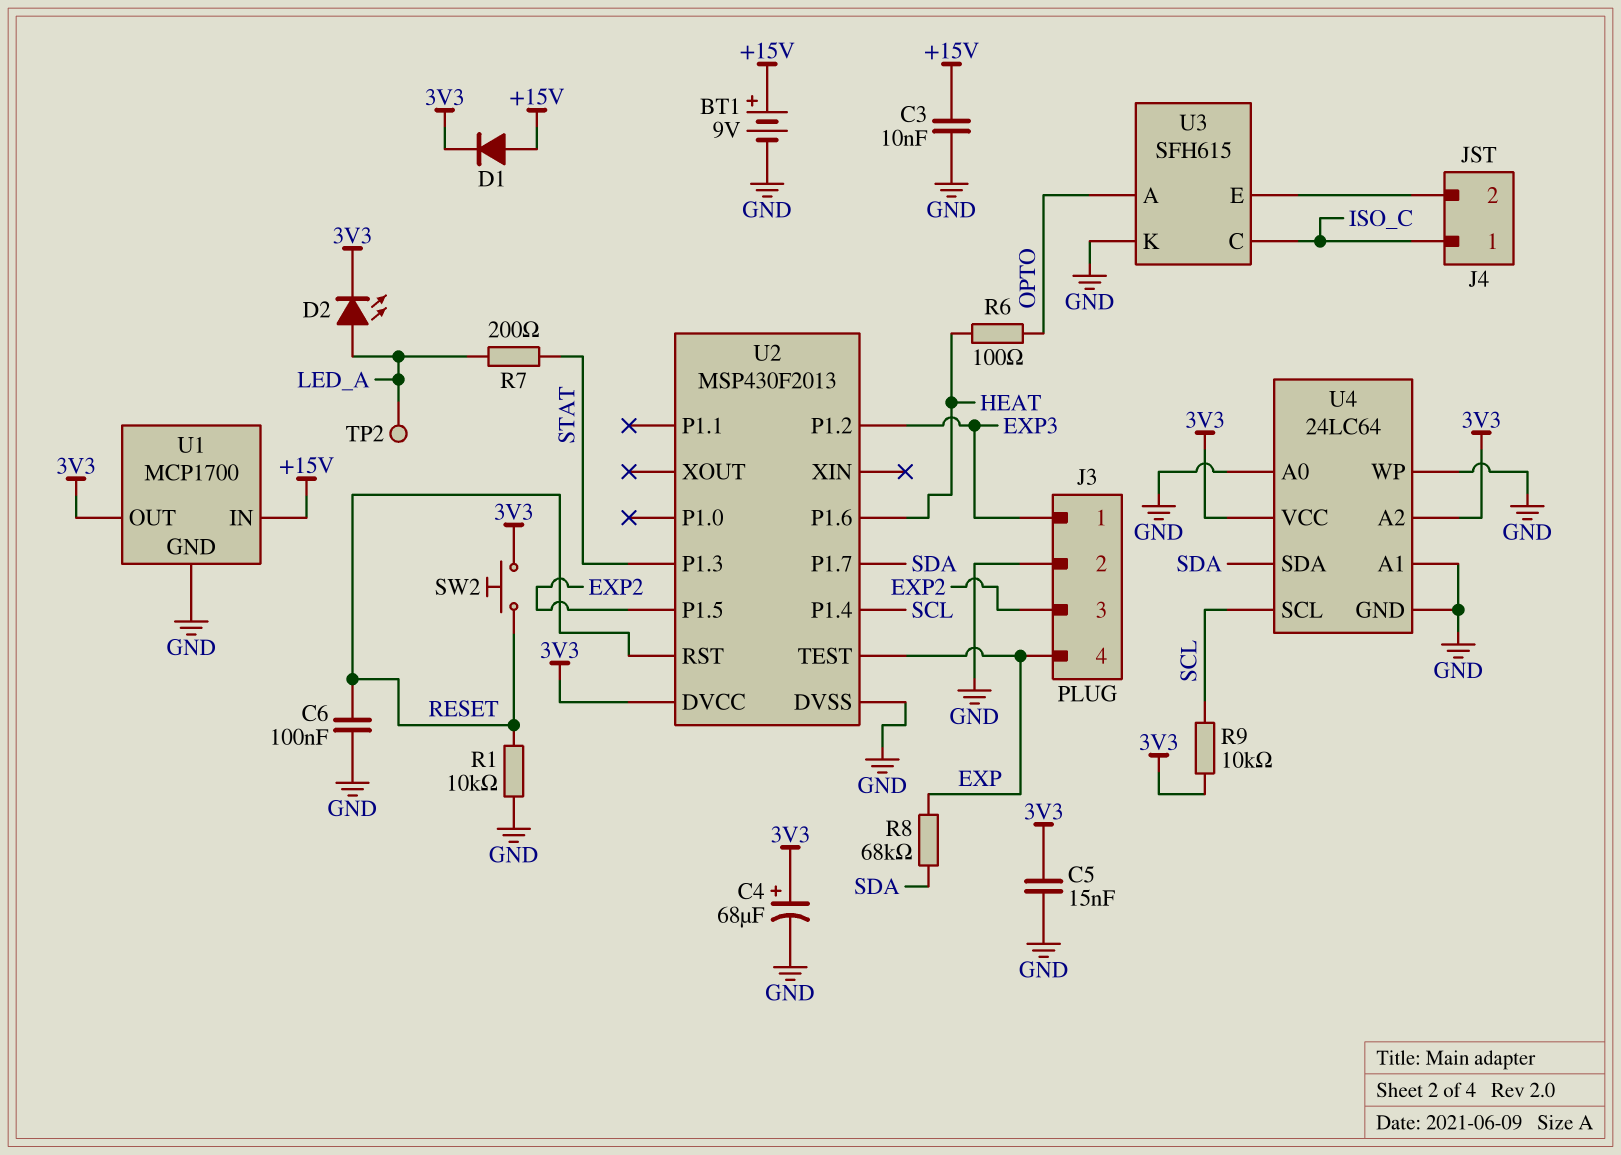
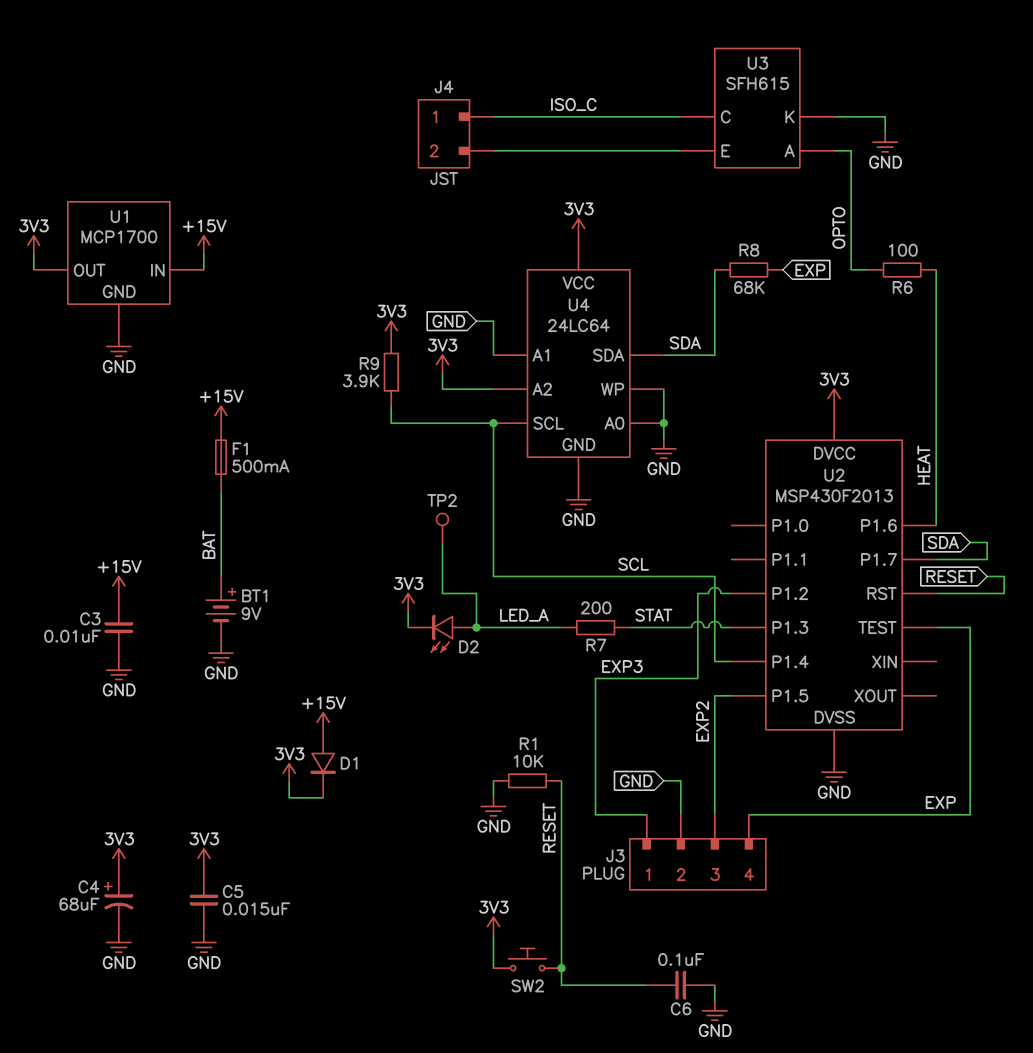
BT1: 9V (plus +15V, minus GND) -> 9V (plus BAT, minus GND)
F1: none -> 500mA (+15V, BAT)
R9: 10k (3V3, SCL) -> 3.9k (3V3, SCL)

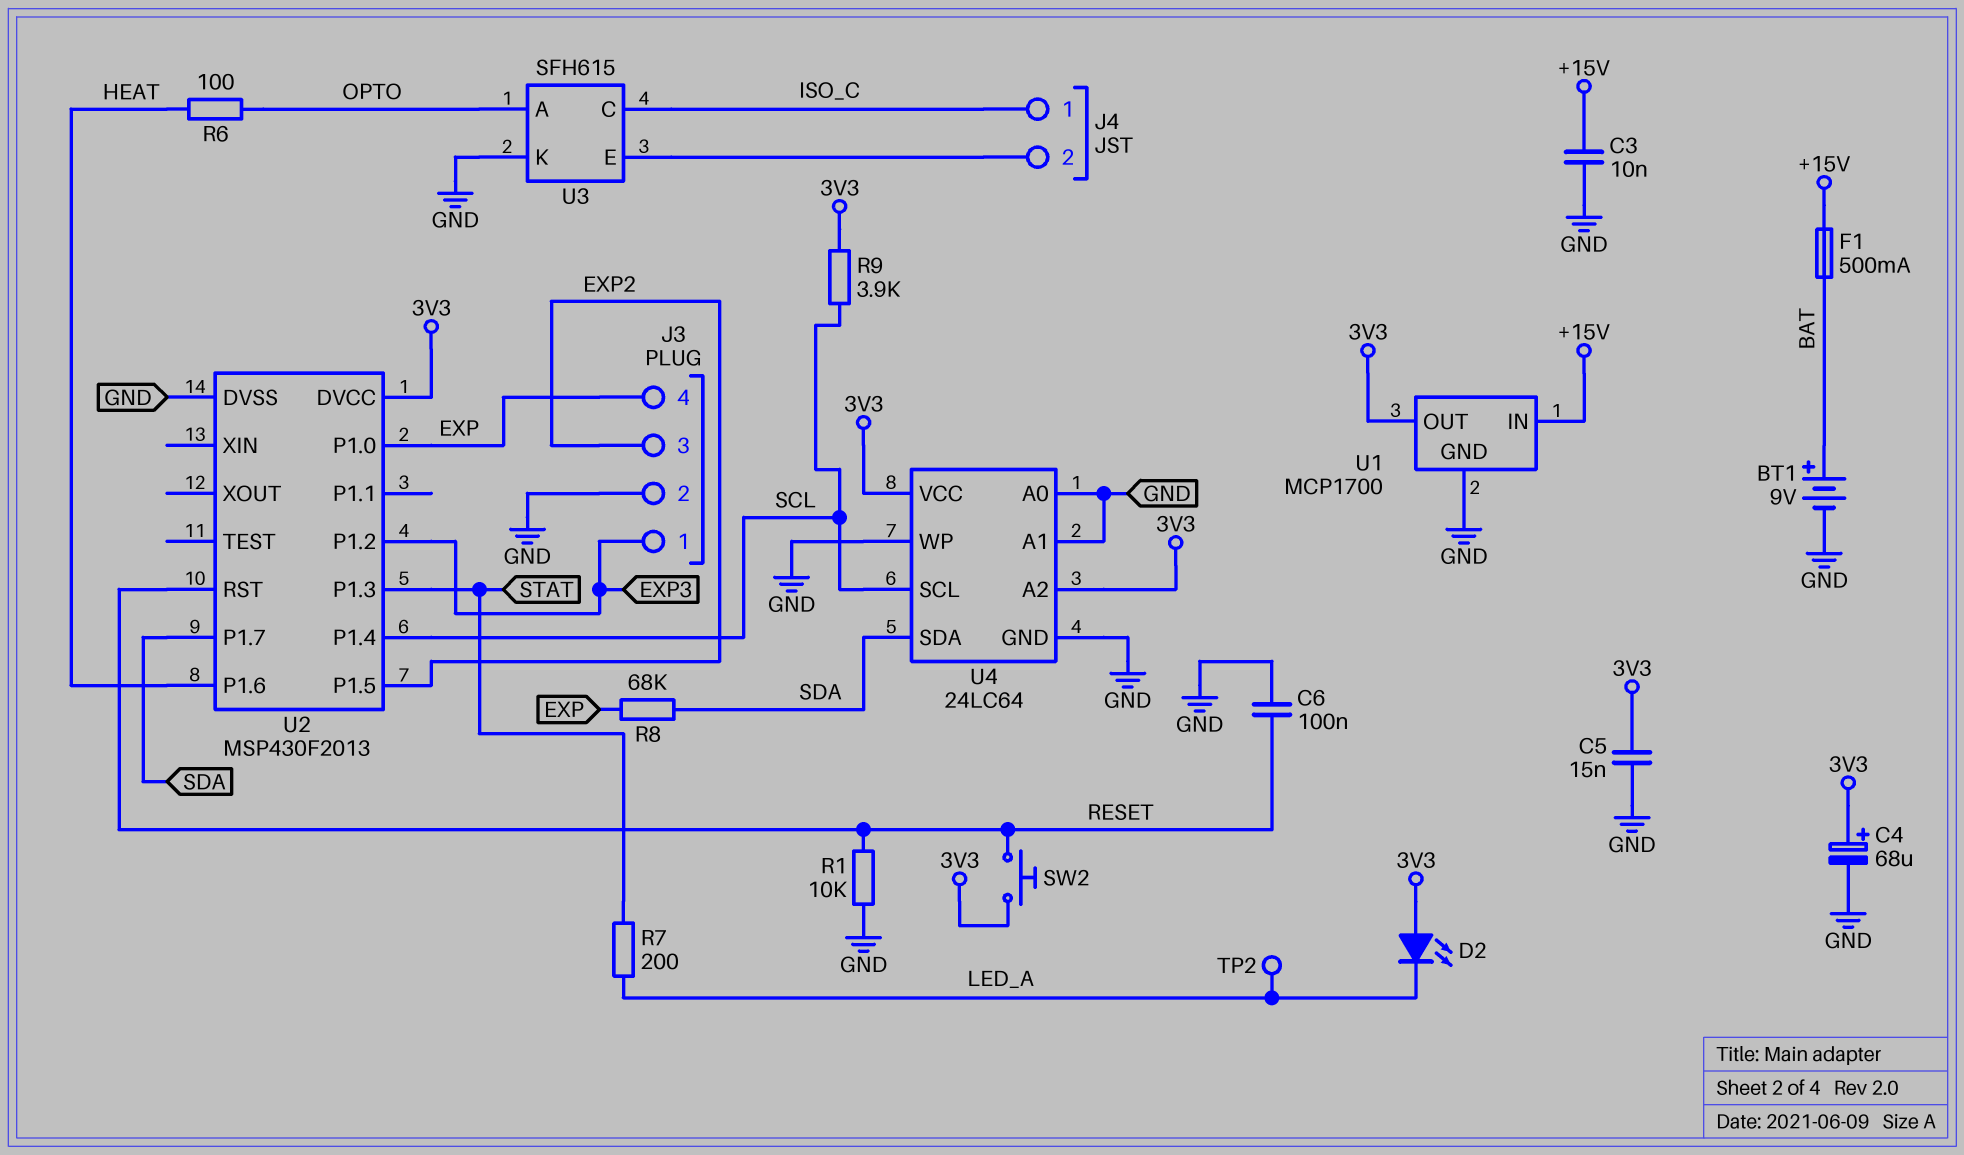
D1: diode (A +15V, K 3V3) -> none
D2: LED (A LED_A, K 3V3) -> LED (A 3V3, K LED_A)
U2 pin P1.0: none -> EXP
U2 pin TEST: EXP -> none

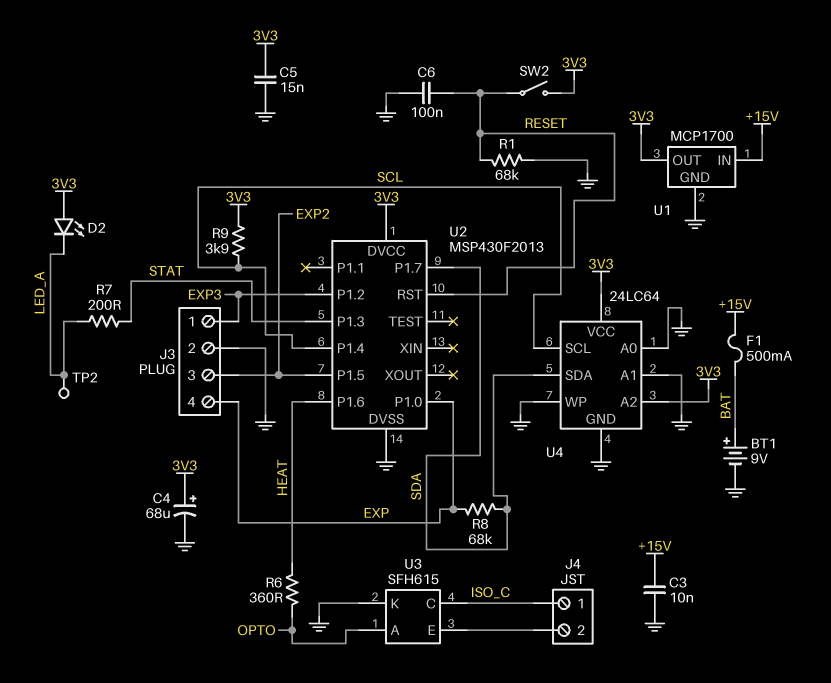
R1: 10k (GND, RESET) -> 68k (GND, RESET)
R6: 100 (HEAT, OPTO) -> 360 (HEAT, OPTO)
SW2: button (3V3, RESET) -> switch (3V3, RESET)

